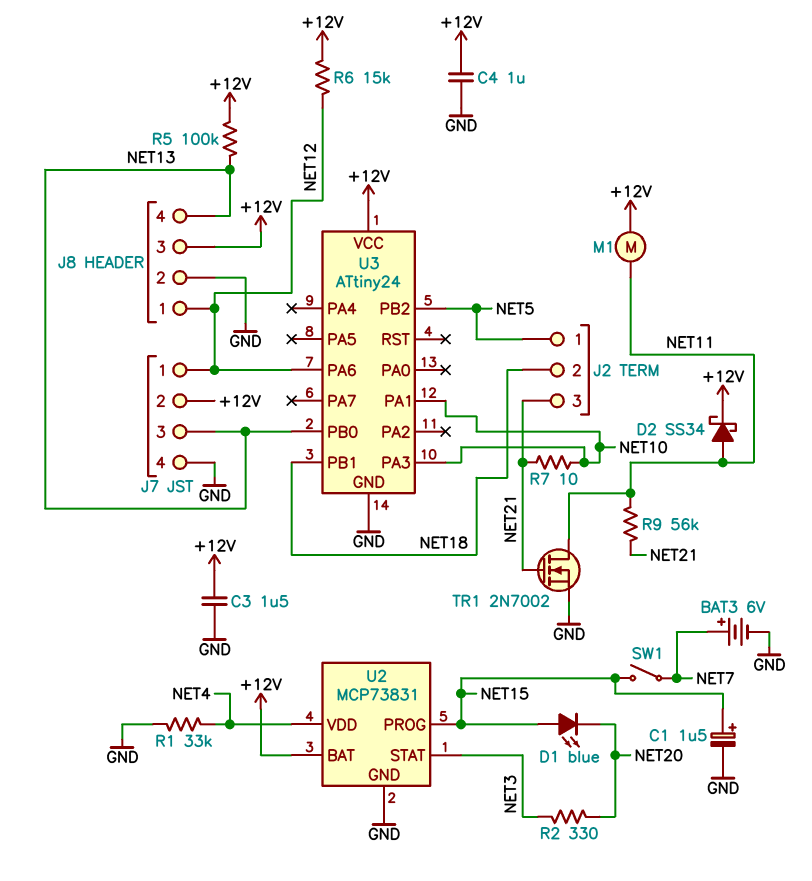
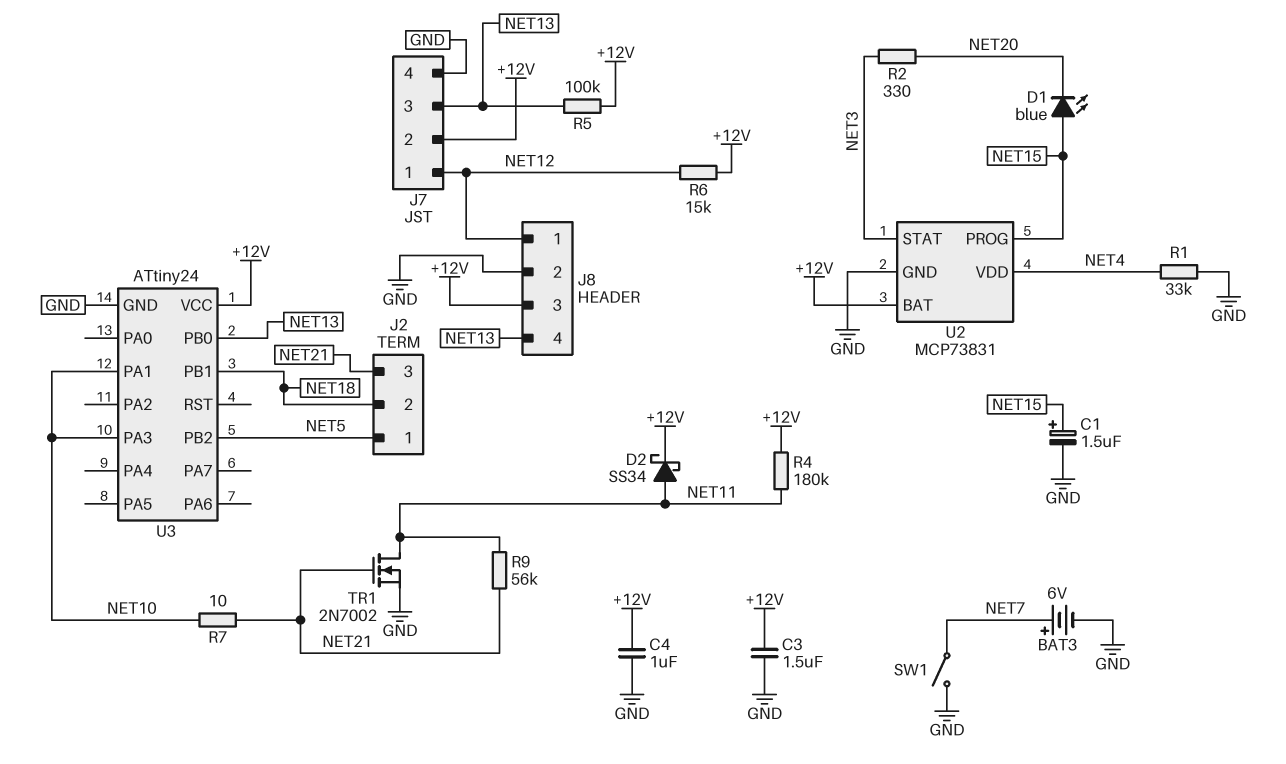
M1: motor (+12V, NET11) -> none
R4: none -> 180k (+12V, NET11)
SW1: switch (NET7, NET15) -> switch (GND, NET7)
U3 pin PA6: NET12 -> none

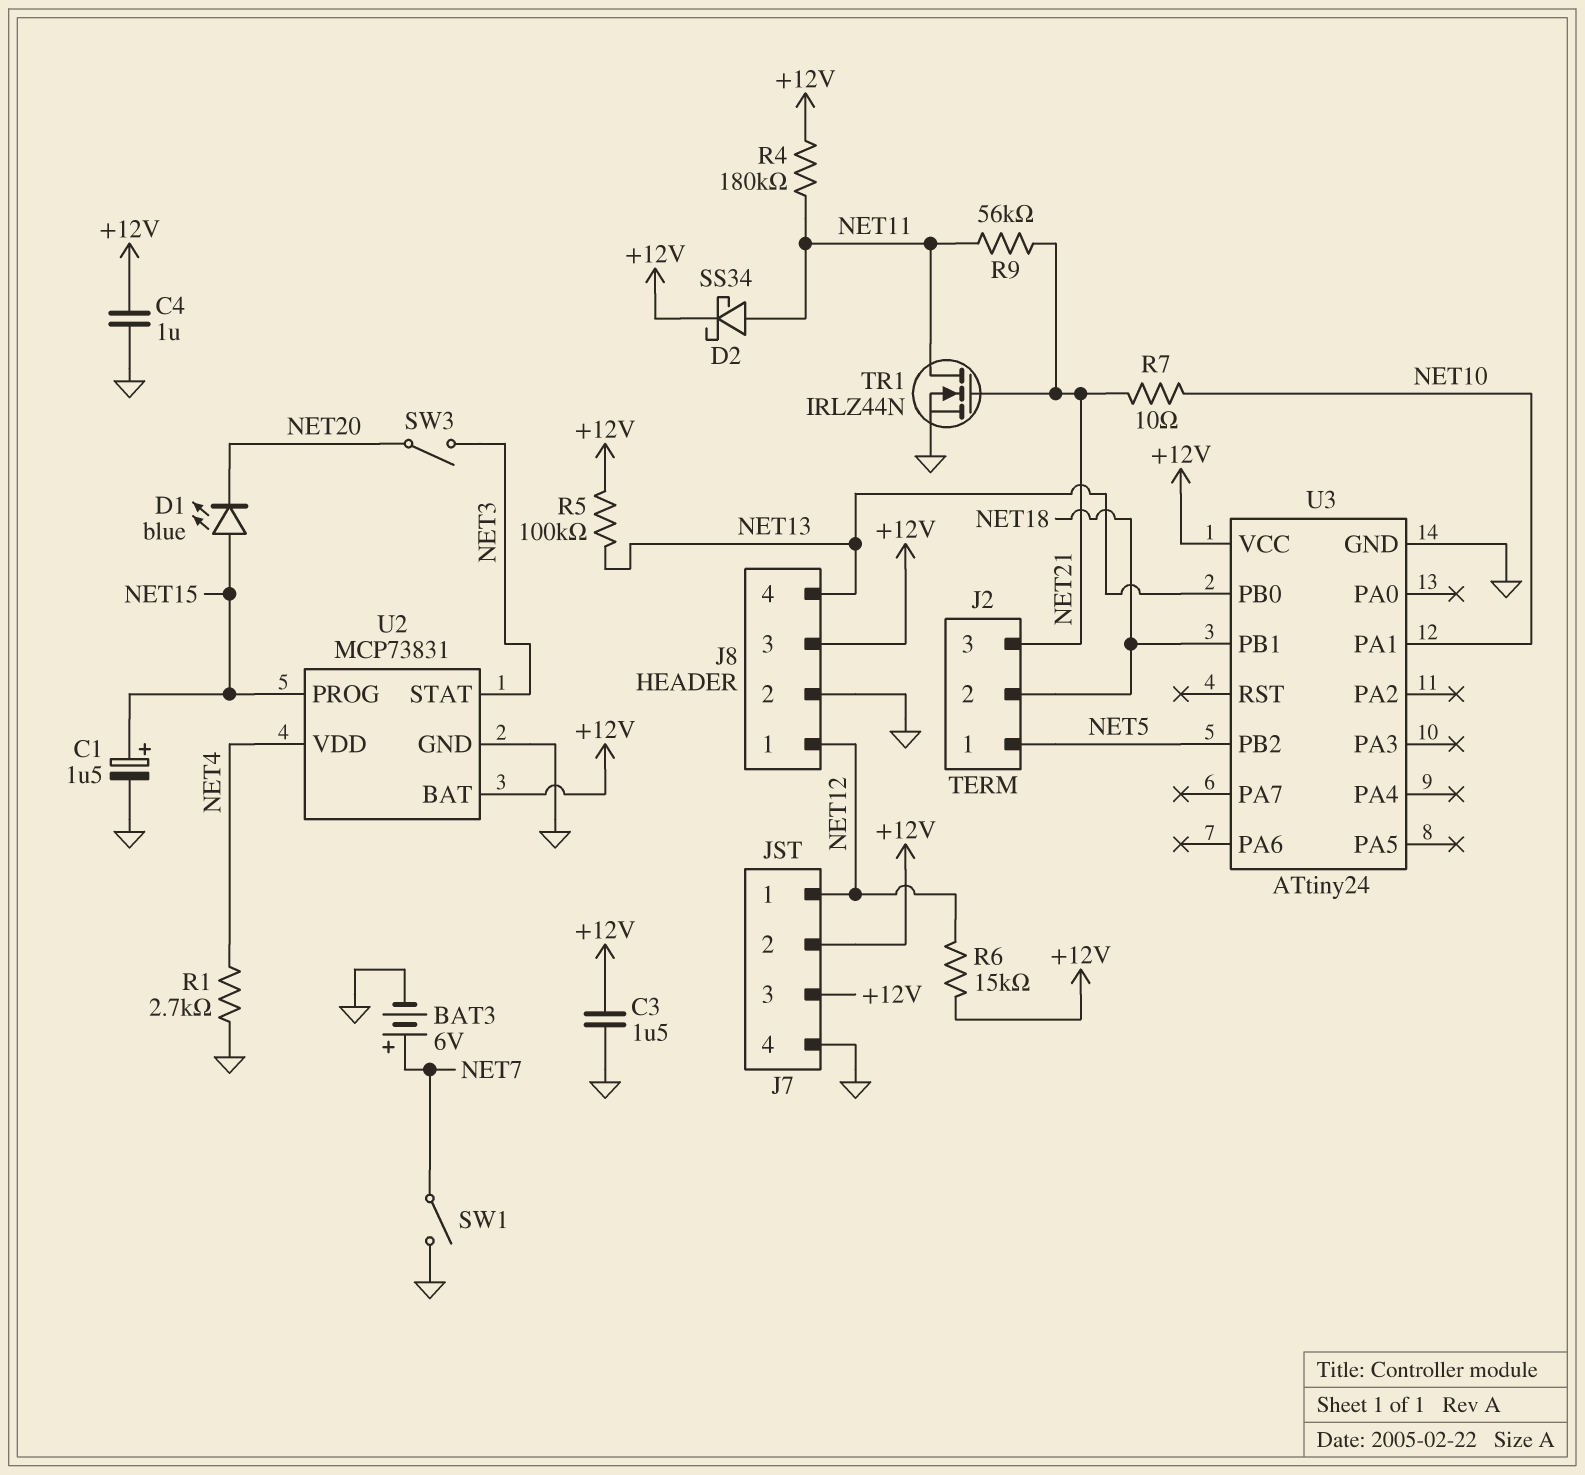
J7 pin 3: NET13 -> +12V
R1: 33k (GND, NET4) -> 2.7k (GND, NET4)
R2: 330 (NET3, NET20) -> none
SW3: none -> switch (NET3, NET20)
TR1: NMOS 2N7002 (G NET21, D NET11, S GND) -> NMOS IRLZ44N (G NET21, D NET11, S GND)
U3 pin PA3: NET10 -> none

